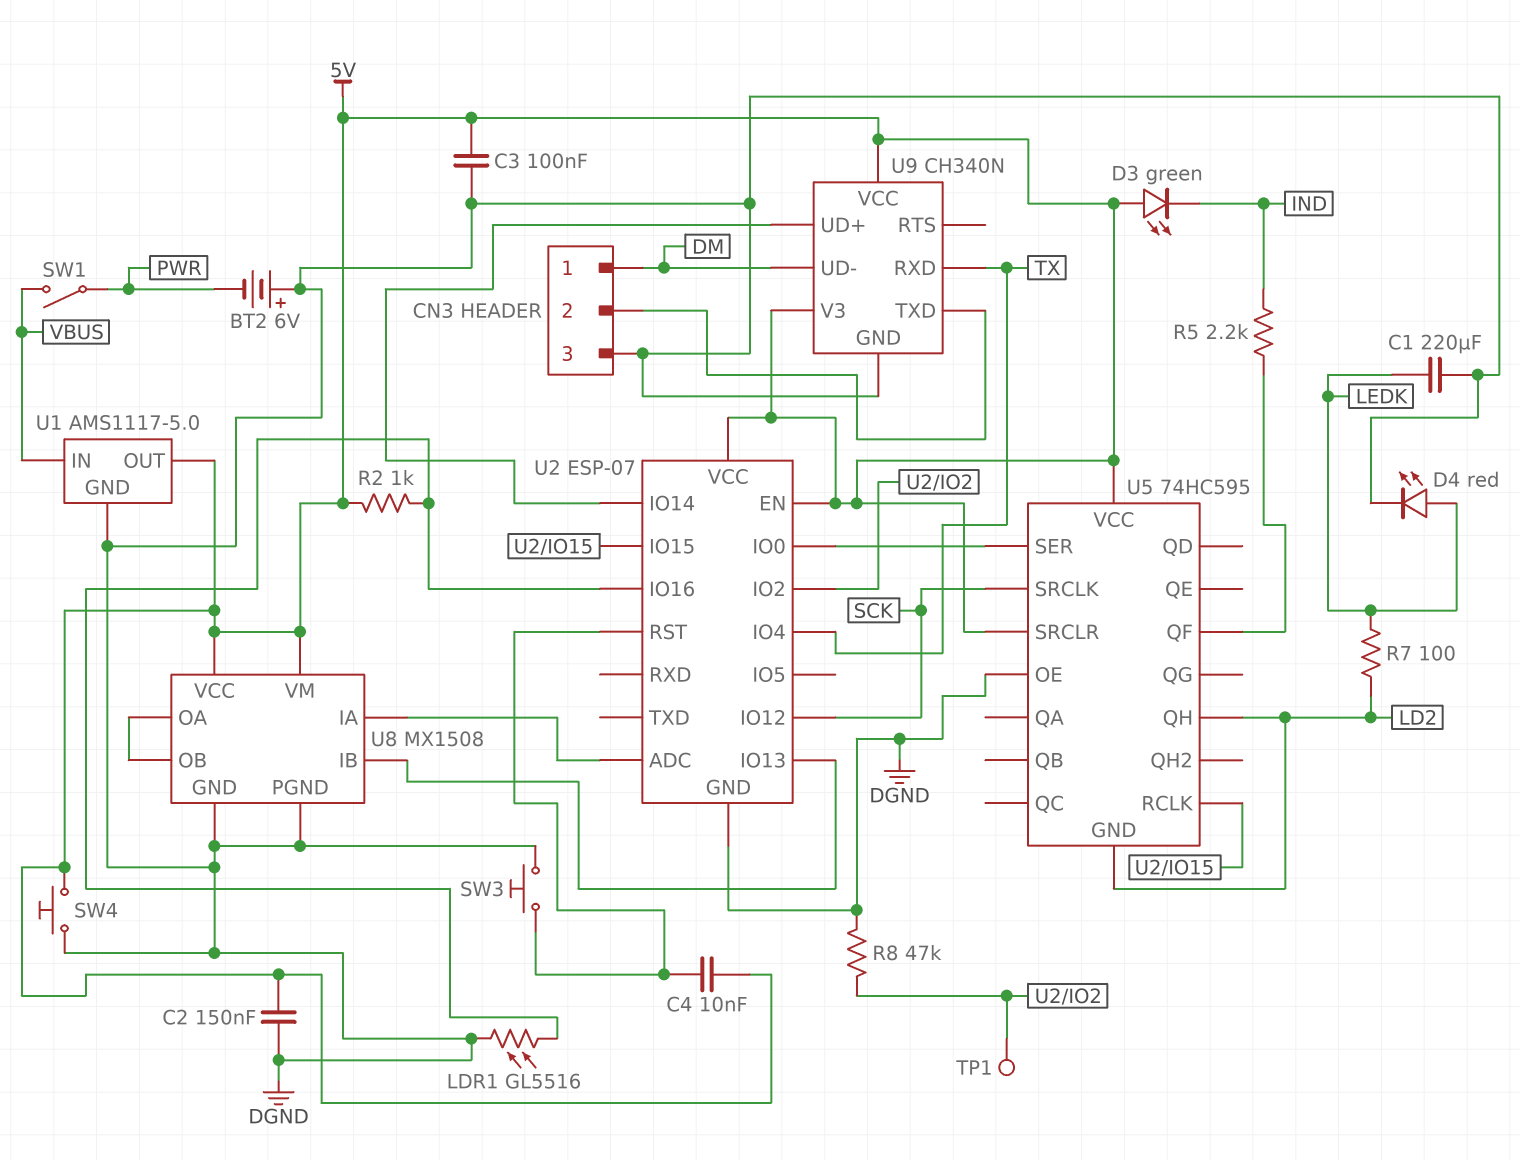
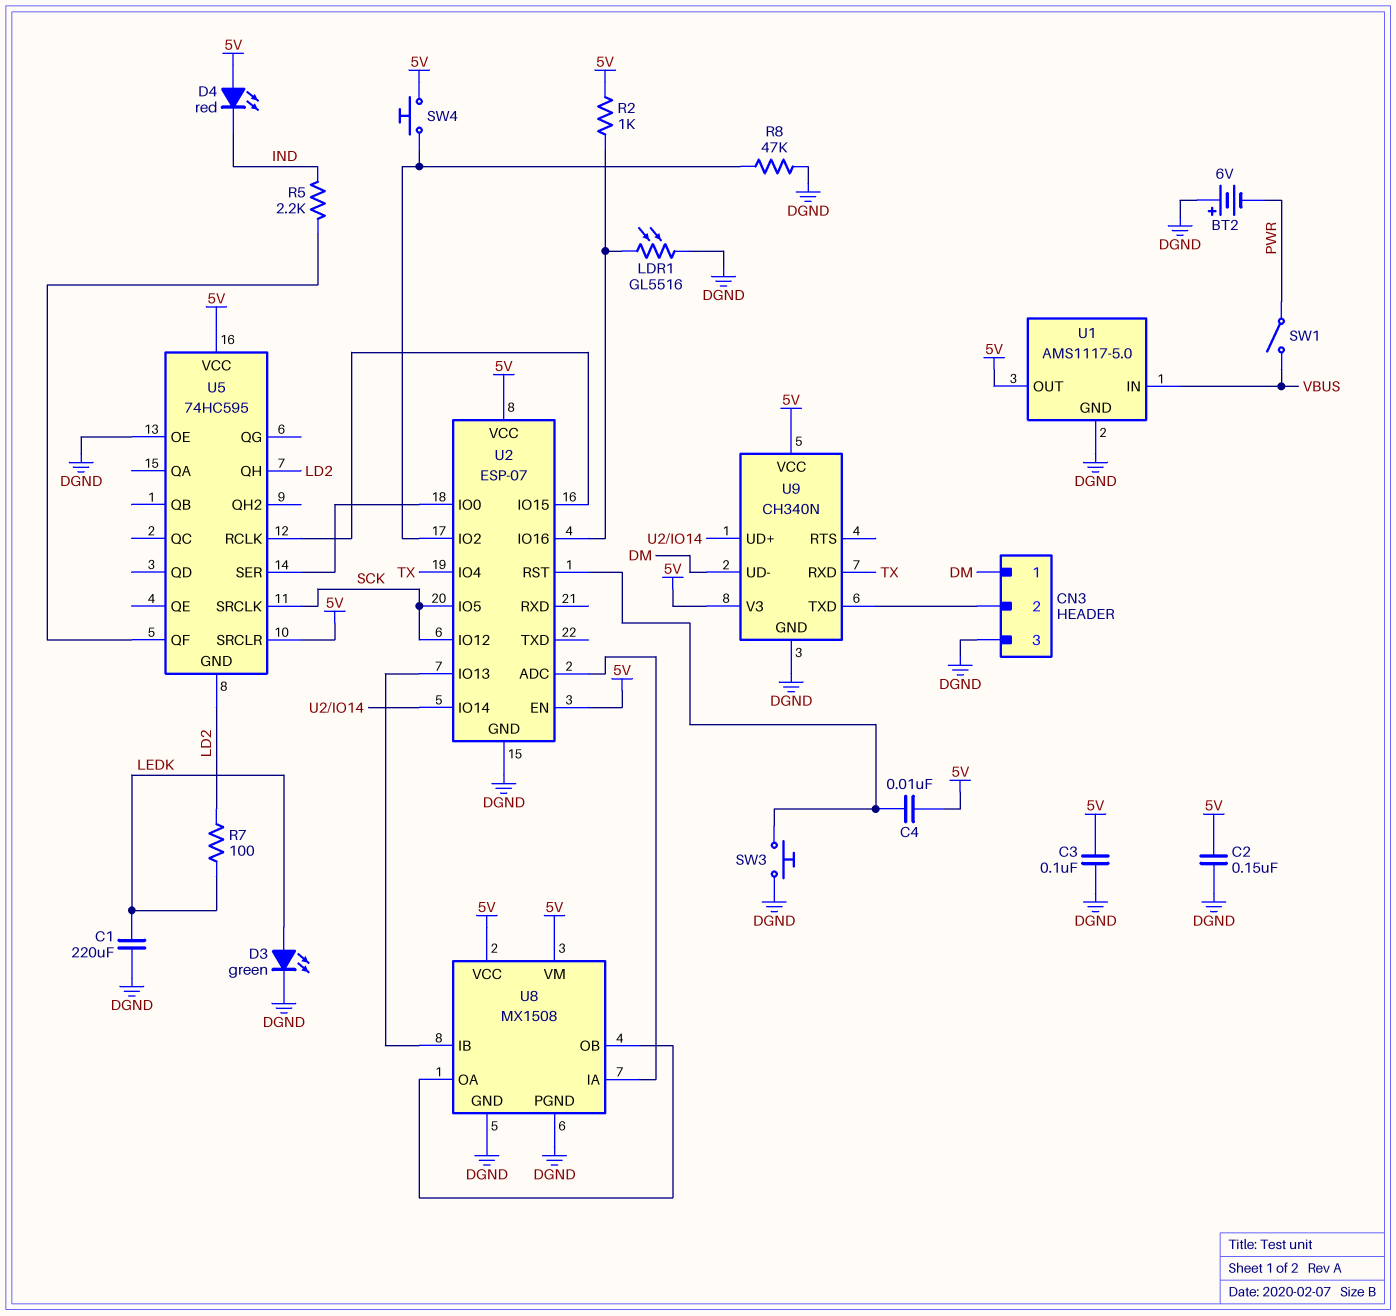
D3: LED green (A 5V, K IND) -> LED green (A LEDK, K DGND)
D4: LED red (A LEDK, K DGND) -> LED red (A 5V, K IND)
SW4: button (5V, DGND) -> button (5V, U2/IO2)
TP1: test point (U2/IO2) -> none
U2 pin IO5: none -> SCK

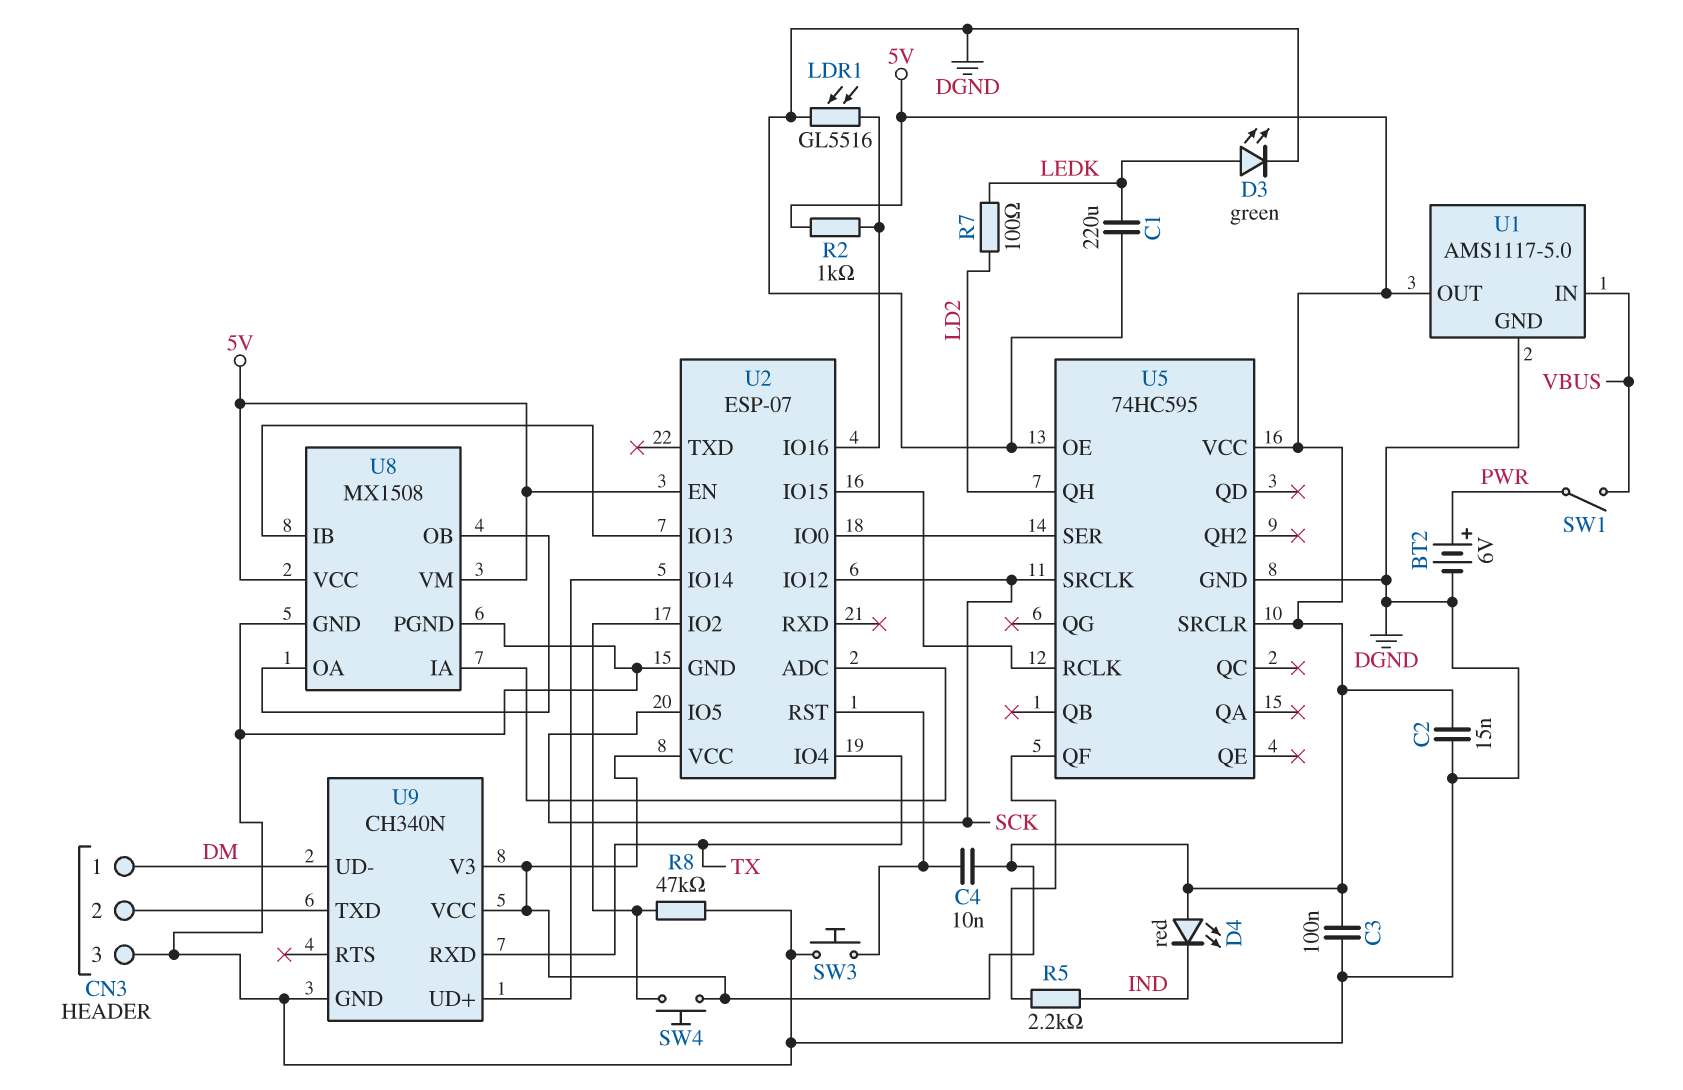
BT2: 6V (plus DGND, minus PWR) -> 6V (plus PWR, minus DGND)
C2: 150nF (5V, DGND) -> 15nF (5V, DGND)
U5 pin GND: LD2 -> DGND

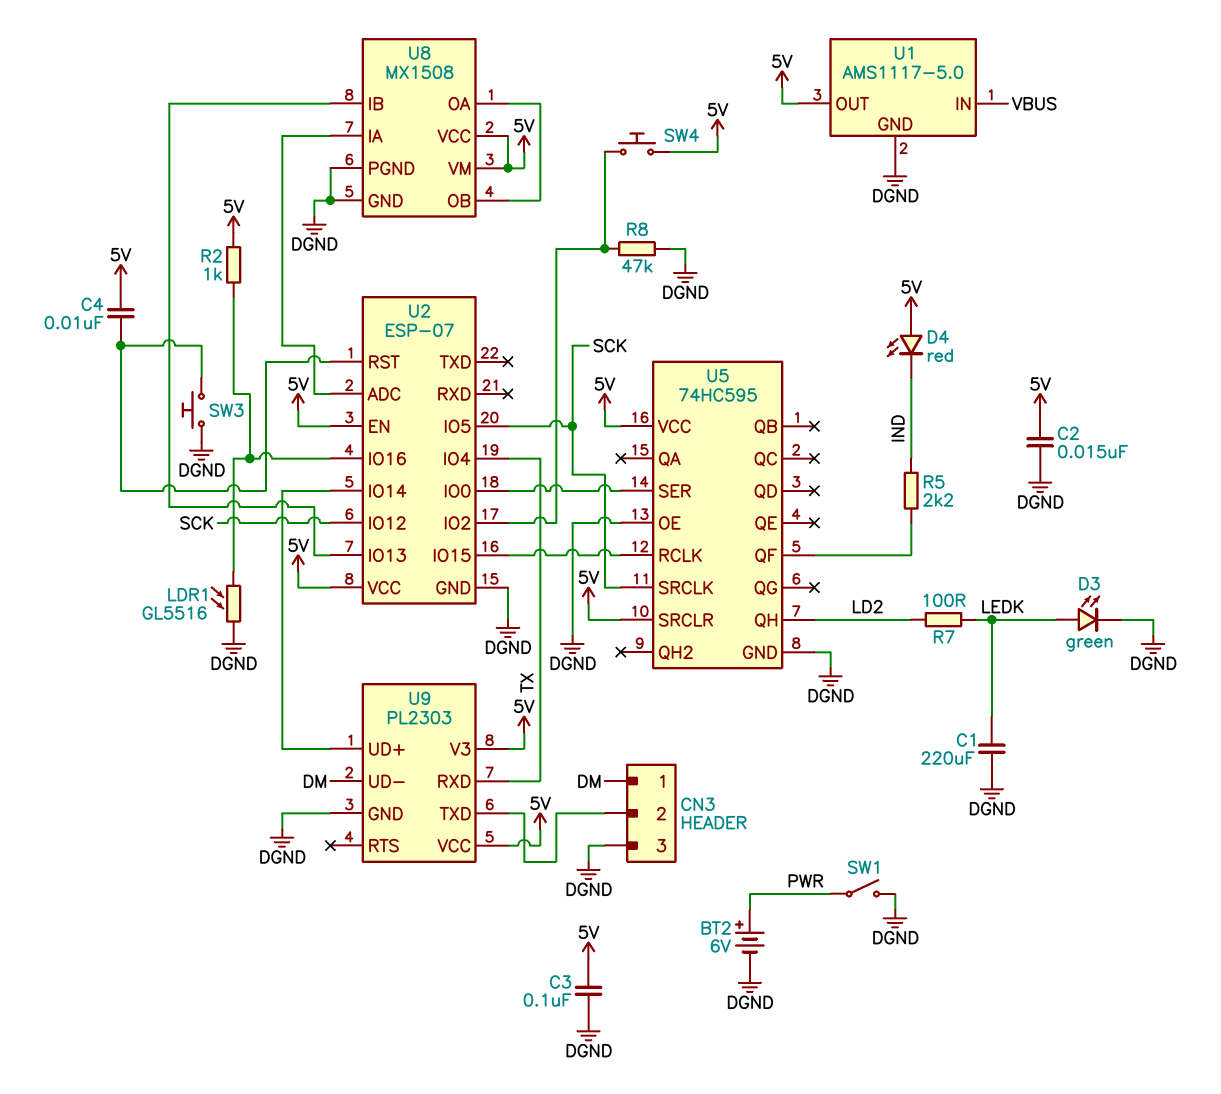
SW1: switch (PWR, VBUS) -> switch (DGND, PWR)
U9: CH340N -> PL2303

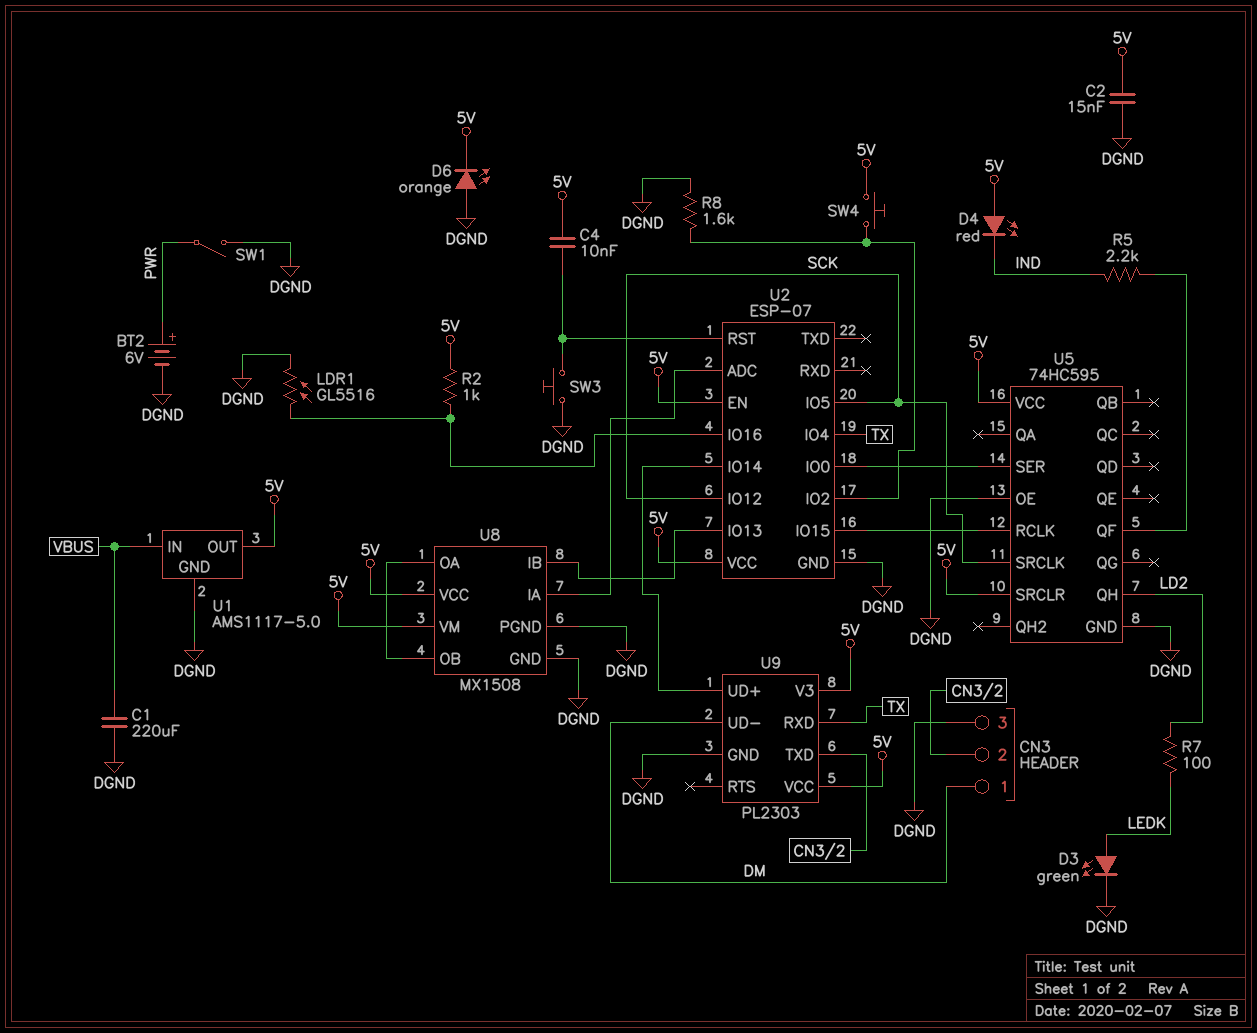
C1: 220uF (DGND, LEDK) -> 220uF (DGND, VBUS)
C3: 100nF (5V, DGND) -> none
D6: none -> LED orange (A DGND, K 5V)
R8: 47k (DGND, U2/IO2) -> 1.6k (DGND, U2/IO2)

